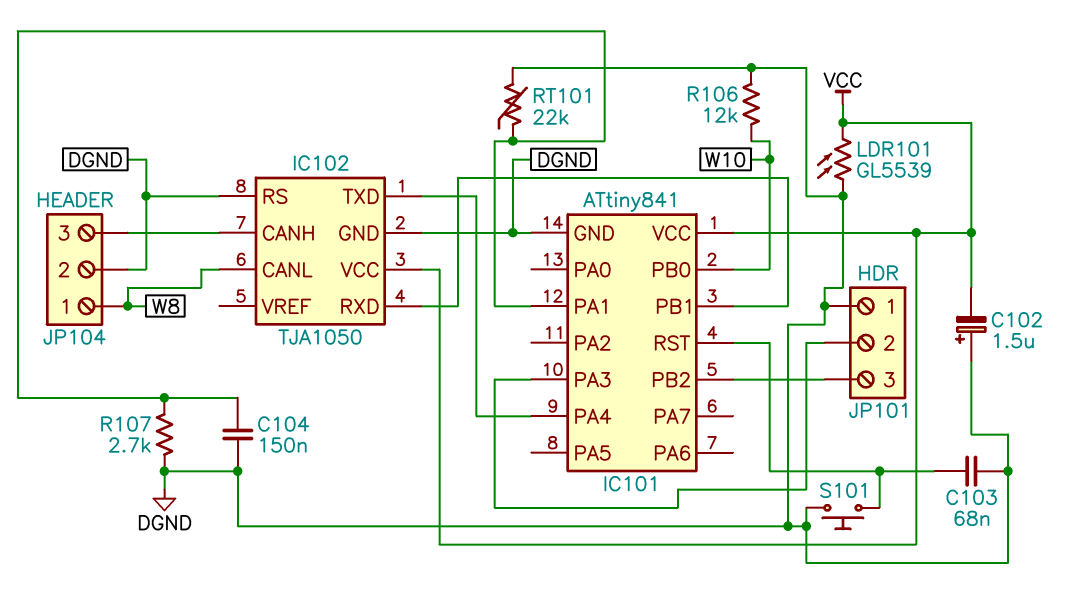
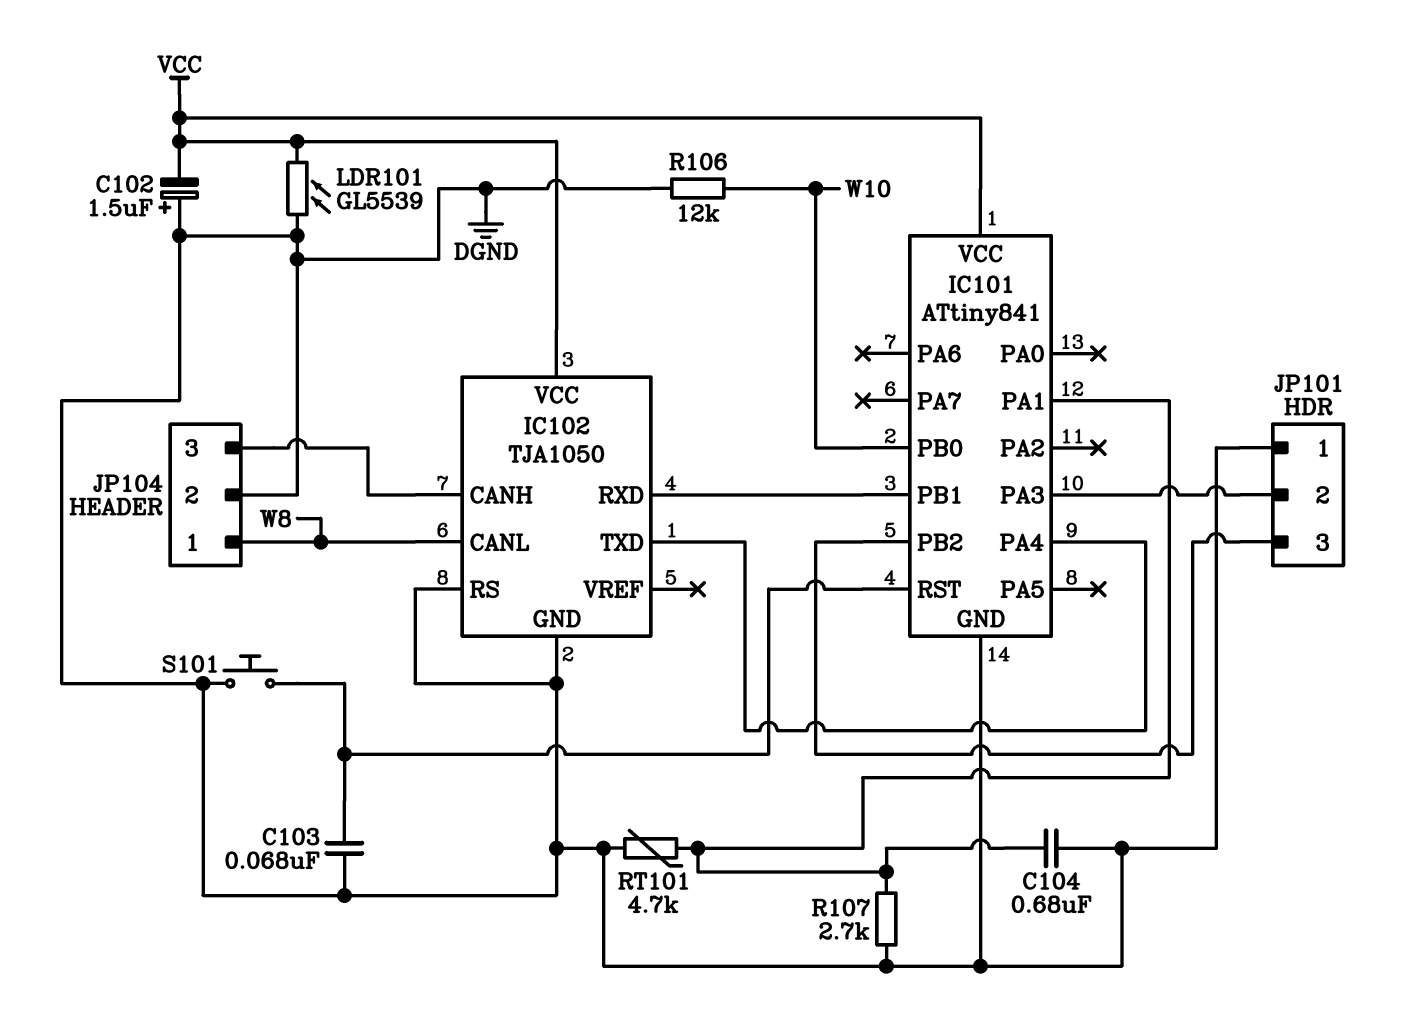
C104: 150nF (DGND, IC101/PA1) -> 680nF (DGND, IC101/PA1)
RT101: 22k (DGND, IC101/PA1) -> 4.7k (DGND, IC101/PA1)

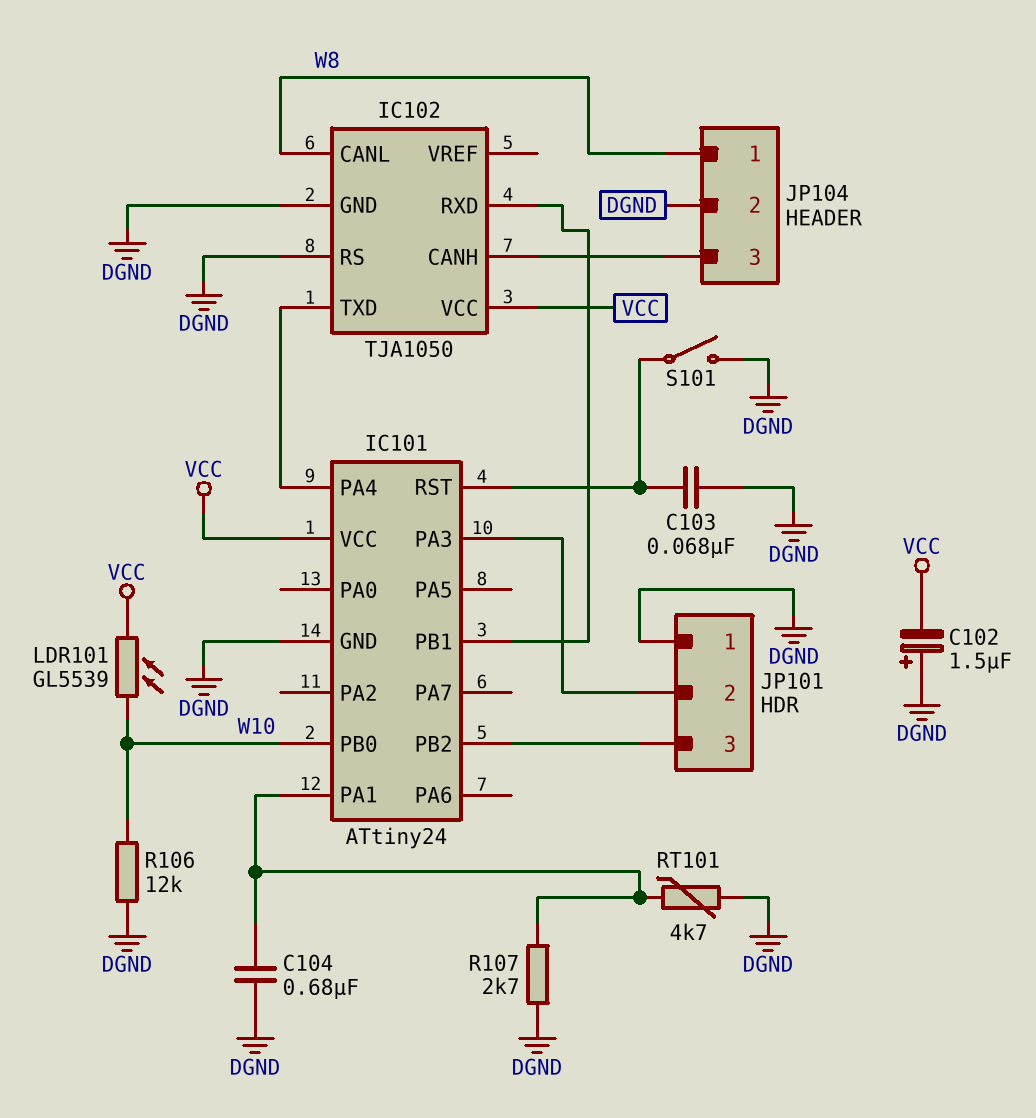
IC101: ATtiny841 -> ATtiny24
LDR101: GL5539 (DGND, VCC) -> GL5539 (VCC, W10)
S101: button (DGND, IC101/RST) -> switch (DGND, IC101/RST)

